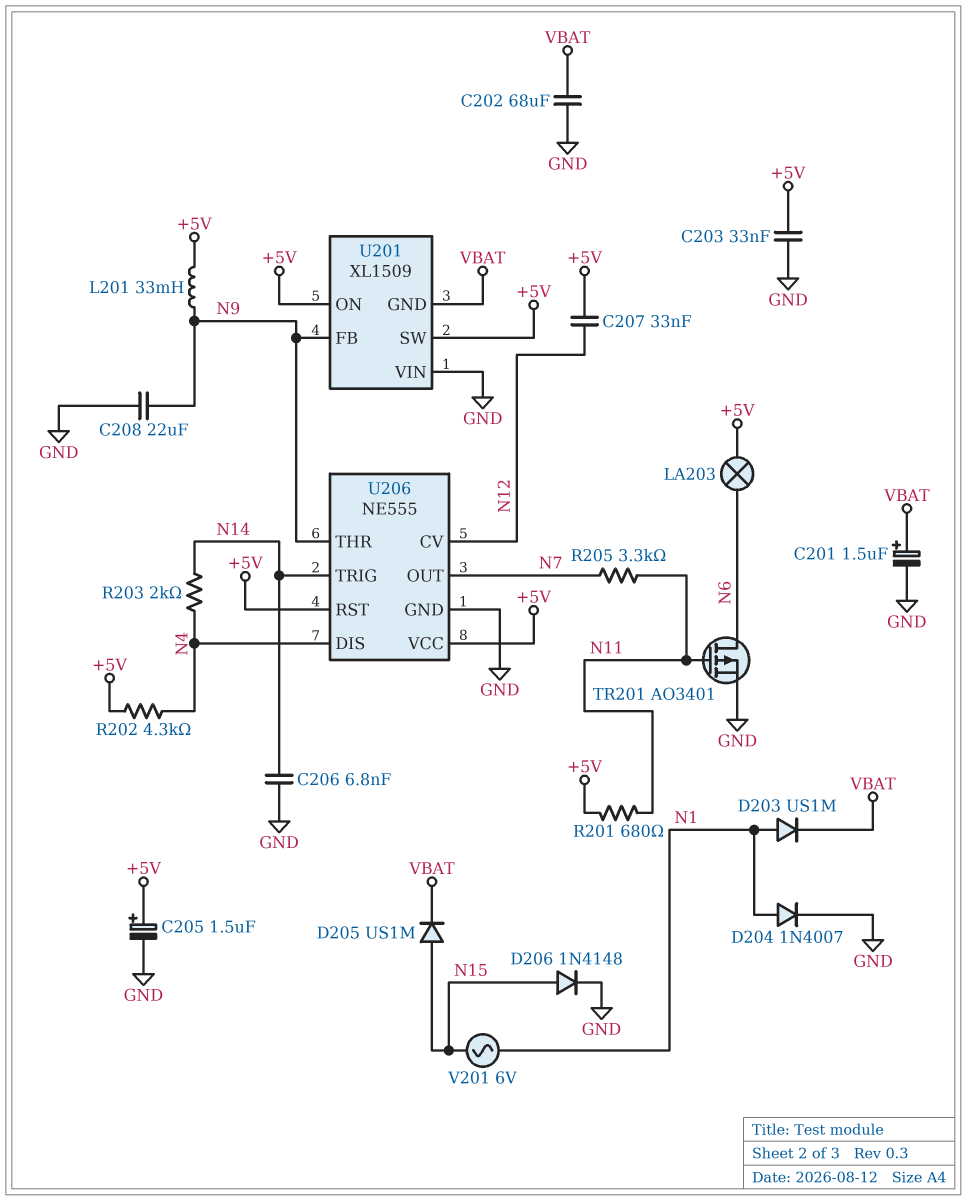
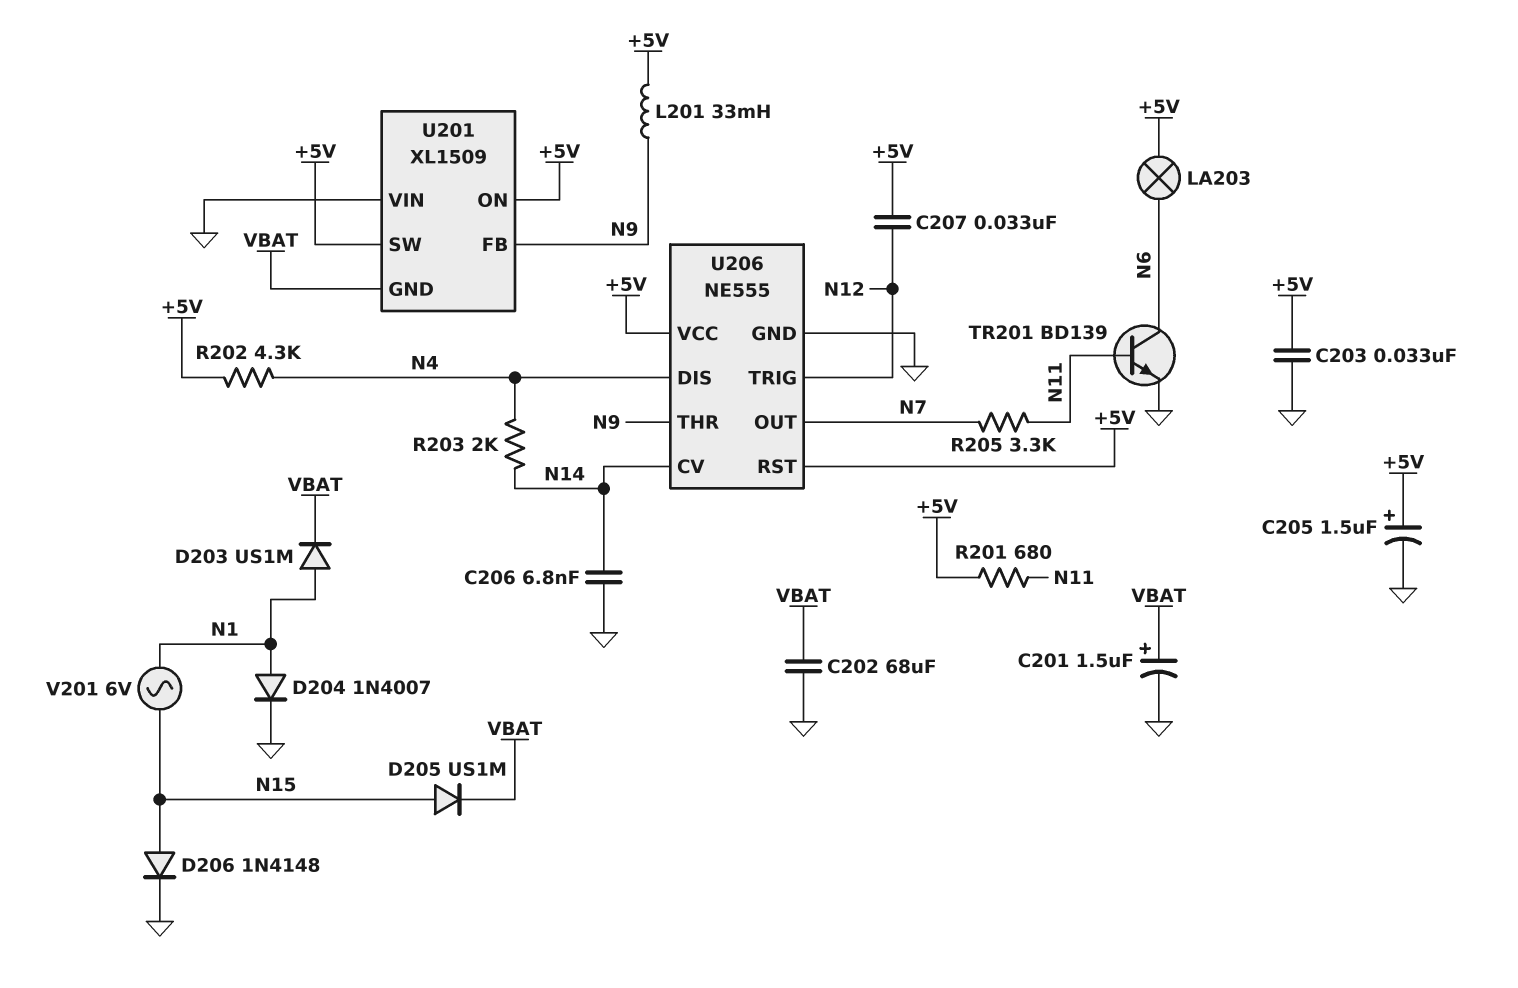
C208: 22uF (GND, N9) -> none
TR201: PMOS AO3401 (G N11, D N6, S GND) -> NPN BD139 (B N11, C N6, E GND)
U206 pin CV: N12 -> N14
U206 pin TRIG: N14 -> N12

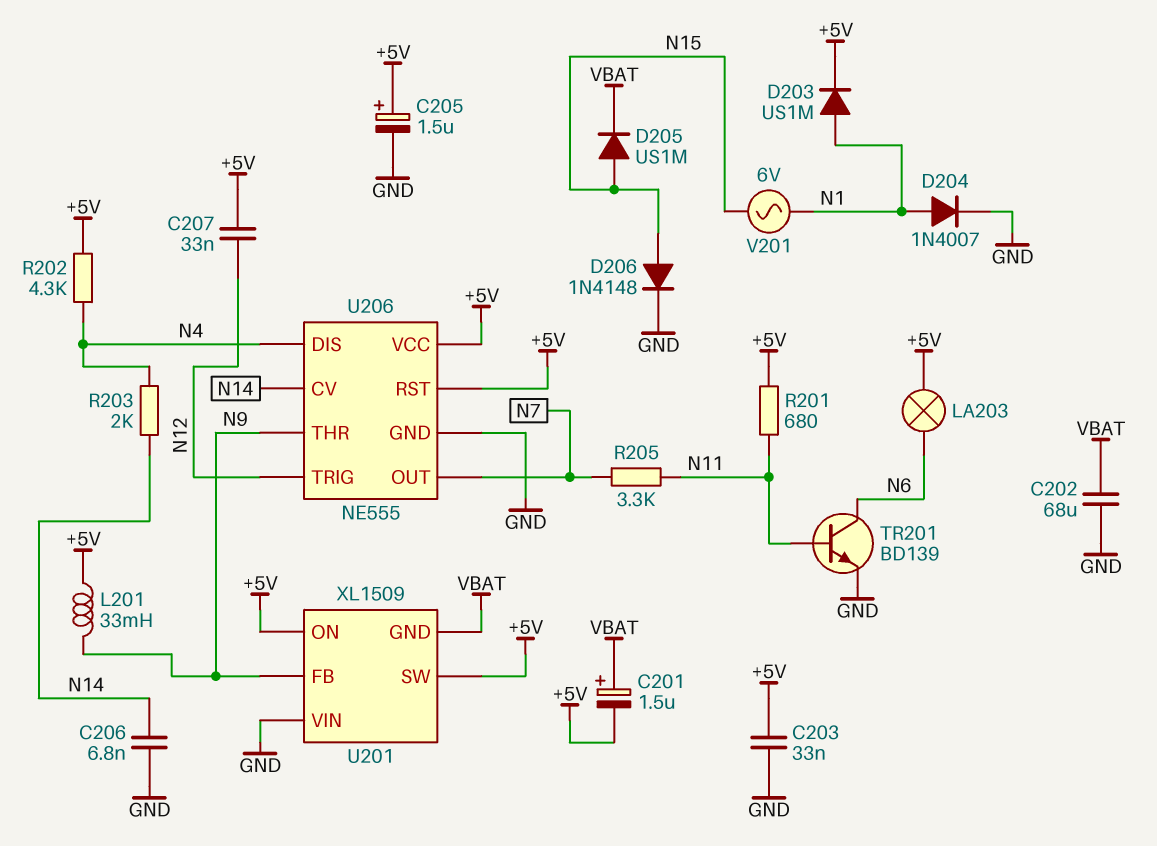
C201: 1.5uF (plus VBAT, minus GND) -> 1.5uF (plus VBAT, minus +5V)
D203: diode US1M (A N1, K VBAT) -> diode US1M (A N1, K +5V)

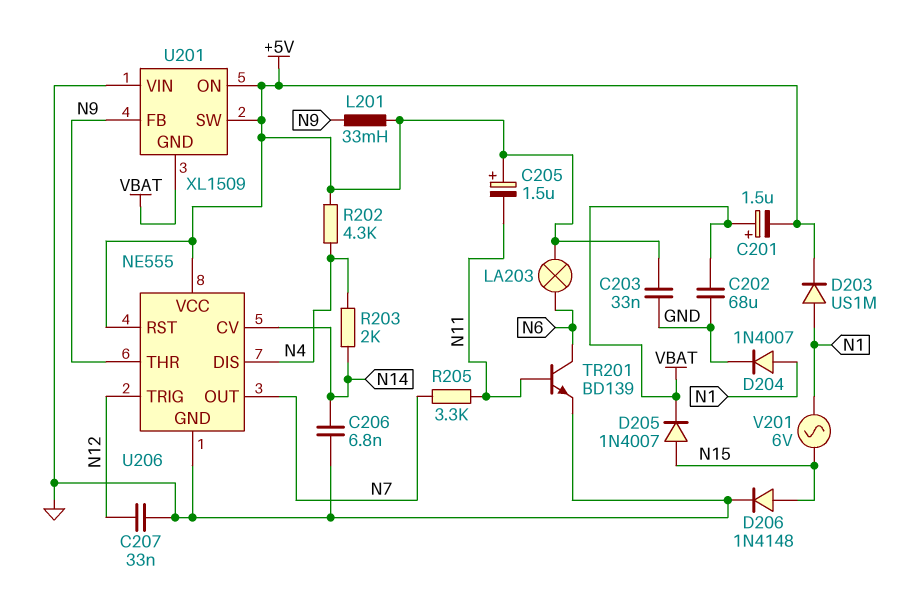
C205: 1.5uF (plus +5V, minus GND) -> 1.5uF (plus +5V, minus N11)
C207: 33nF (+5V, N12) -> 33nF (GND, N12)
D205: diode US1M (A N15, K VBAT) -> diode 1N4007 (A N15, K VBAT)
R201: 680 (+5V, N11) -> none

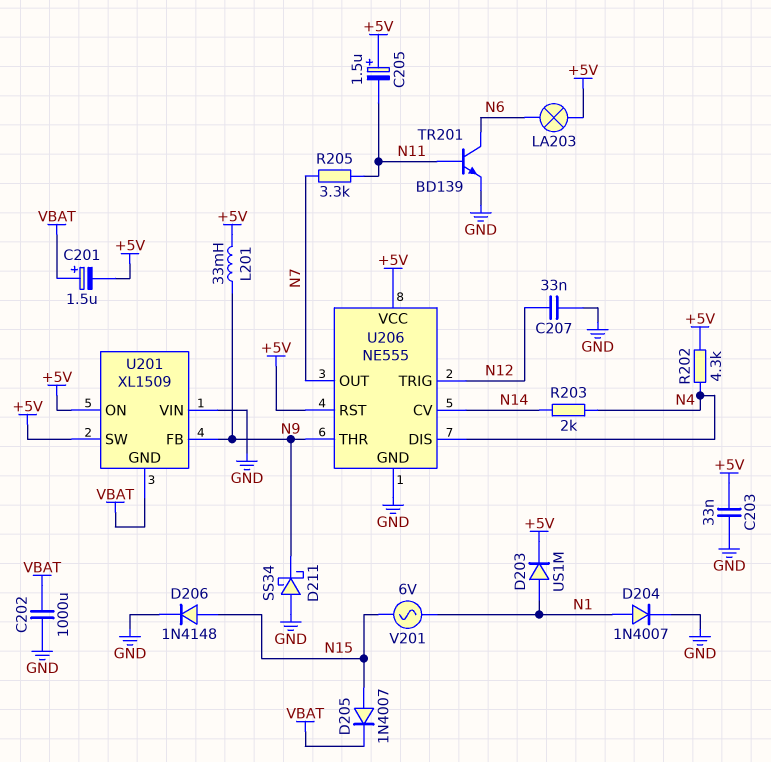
C202: 68uF (GND, VBAT) -> 1000uF (GND, VBAT)
C206: 6.8nF (GND, N14) -> none
D211: none -> schottky SS34 (A GND, K N9)

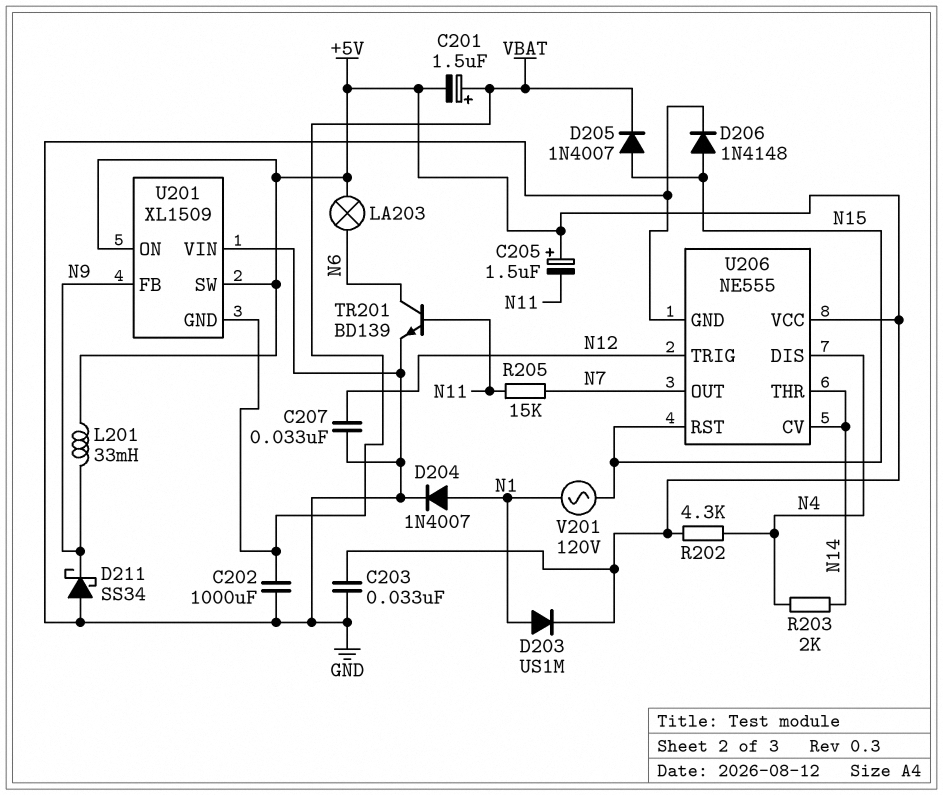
R205: 3.3k (N7, N11) -> 15k (N7, N11)
U206 pin RST: +5V -> N15
U206 pin THR: N9 -> N14
V201: AC 6V (N1, N15) -> AC 120V (N1, N15)

